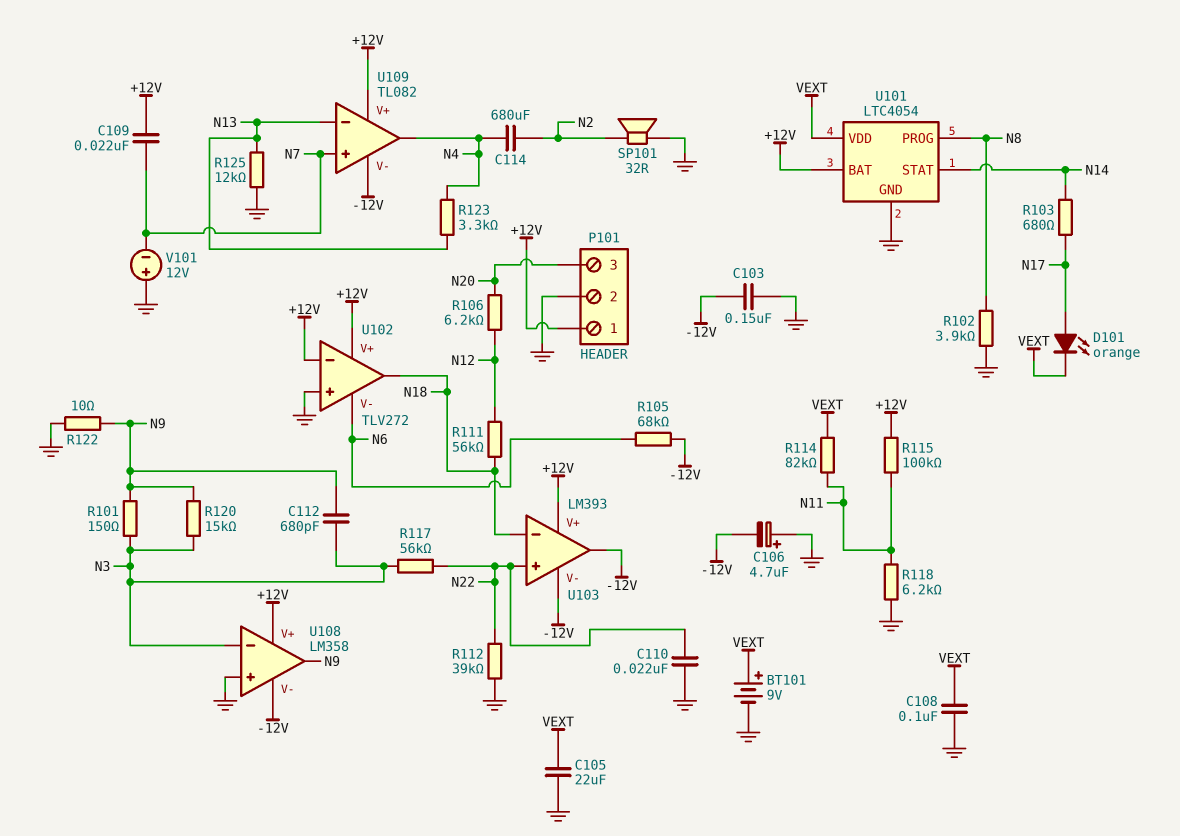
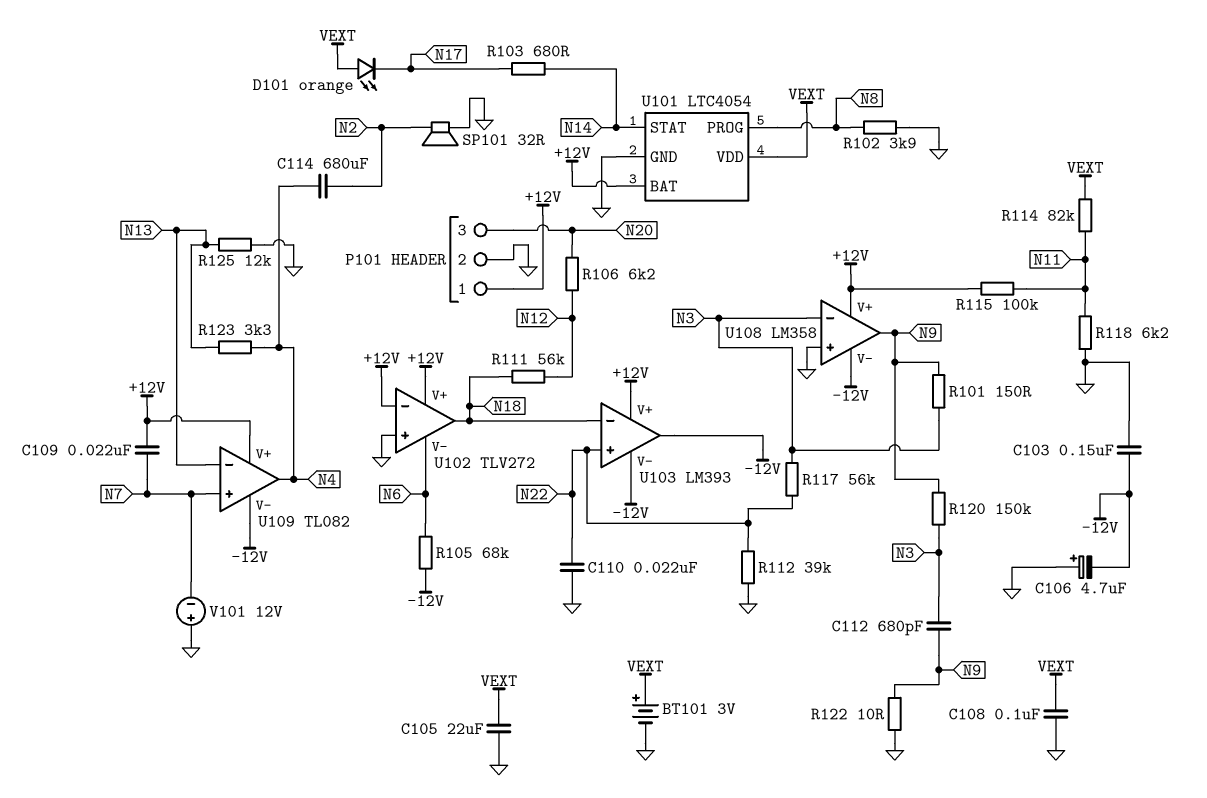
BT101: 9V (plus VEXT, minus GND) -> 3V (plus VEXT, minus GND)
D101: LED orange (A N17, K VEXT) -> LED orange (A VEXT, K N17)
R120: 15k (N3, N9) -> 150k (N3, N9)

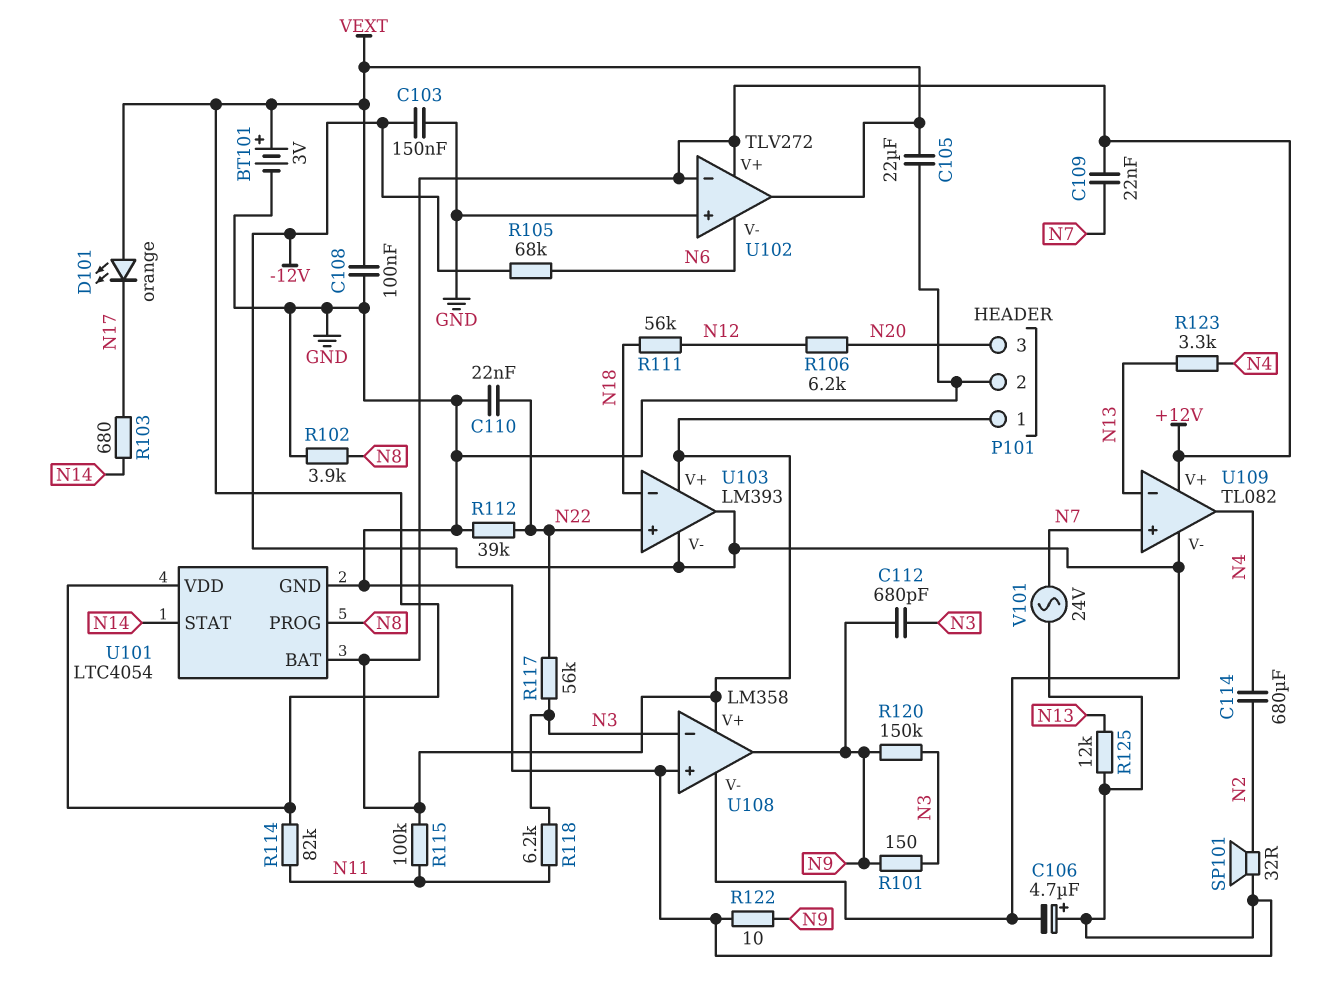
R118: 6.2k (GND, N11) -> 6.2k (N3, N11)
U102 pin out: N18 -> VEXT
V101: 12V (plus GND, minus N7) -> AC 24V (GND, N7)

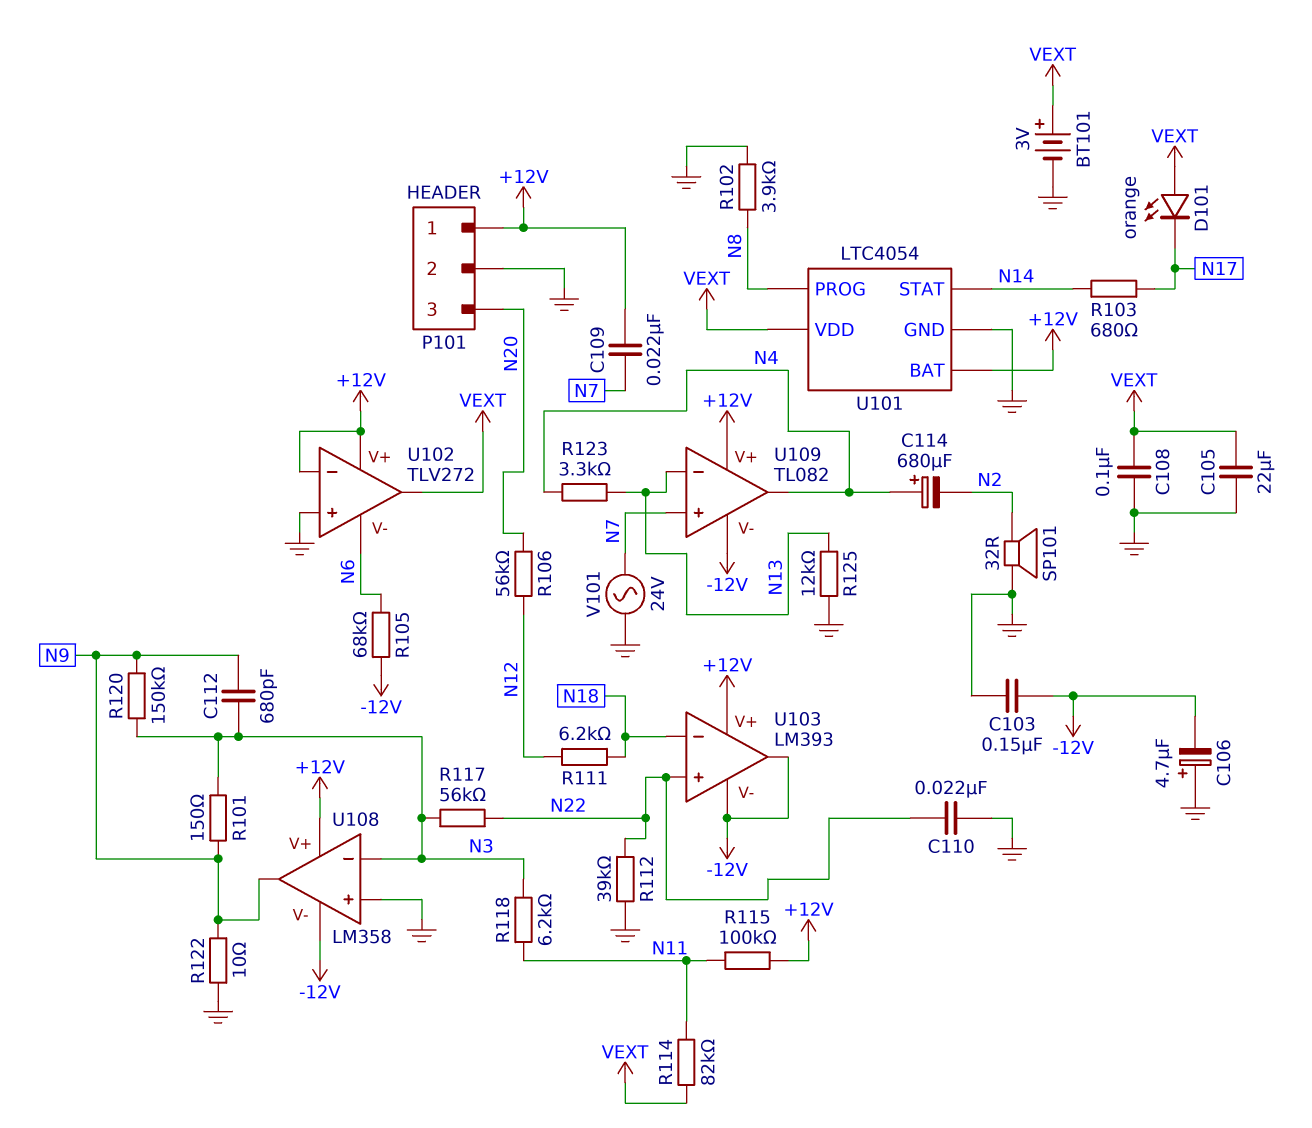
C114: 680uF (N2, N4) -> 680uF (plus N4, minus N2)
R106: 6.2k (N12, N20) -> 56k (N12, N20)
R111: 56k (N12, N18) -> 6.2k (N12, N18)

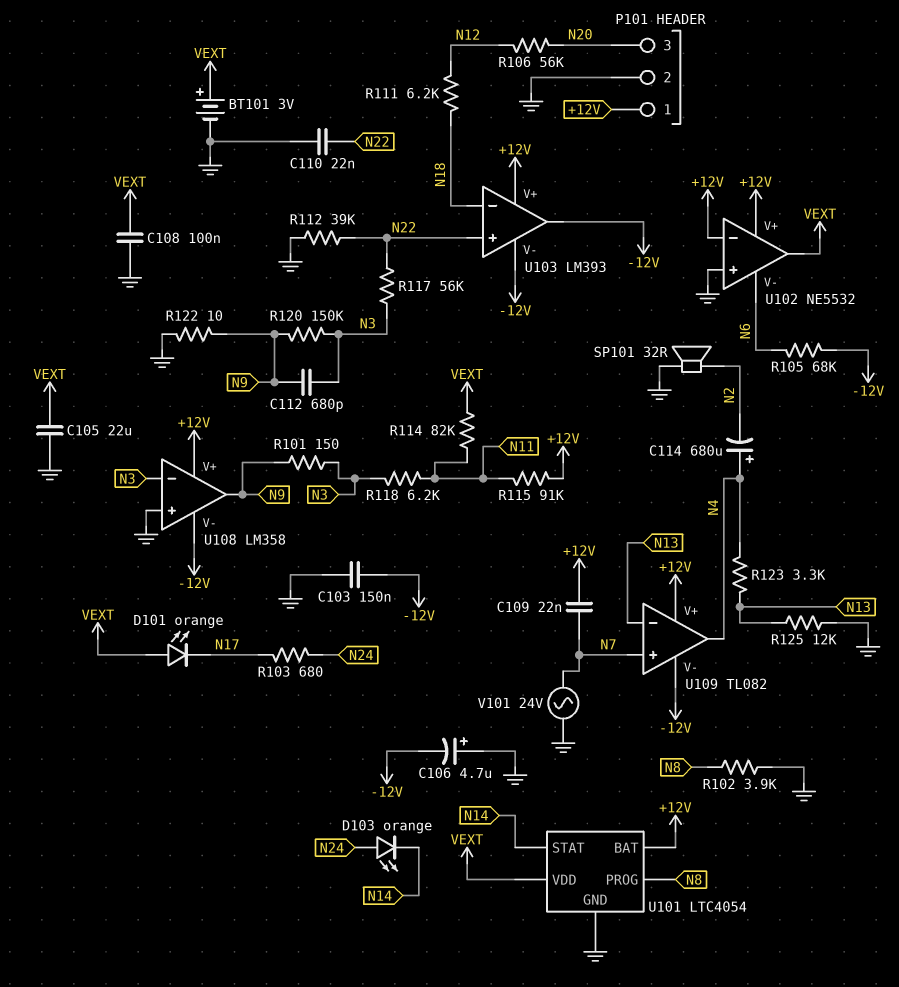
D103: none -> LED orange (A N24, K N14)
R103: 680 (N14, N17) -> 680 (N17, N24)
R115: 100k (+12V, N11) -> 91k (+12V, N11)
U102: TLV272 -> NE5532

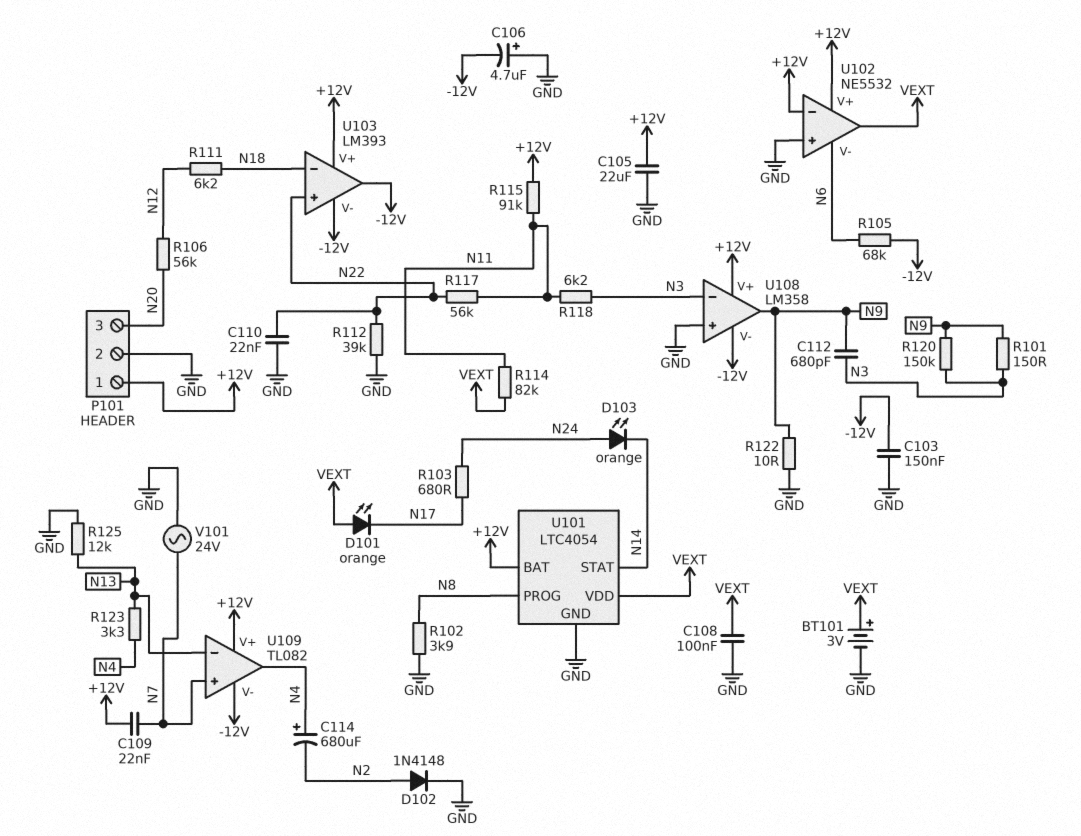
C105: 22uF (GND, VEXT) -> 22uF (+12V, GND)
D102: none -> diode 1N4148 (A N2, K GND)
R117: 56k (N3, N22) -> 56k (N11, N22)
SP101: speaker 32R (GND, N2) -> none

